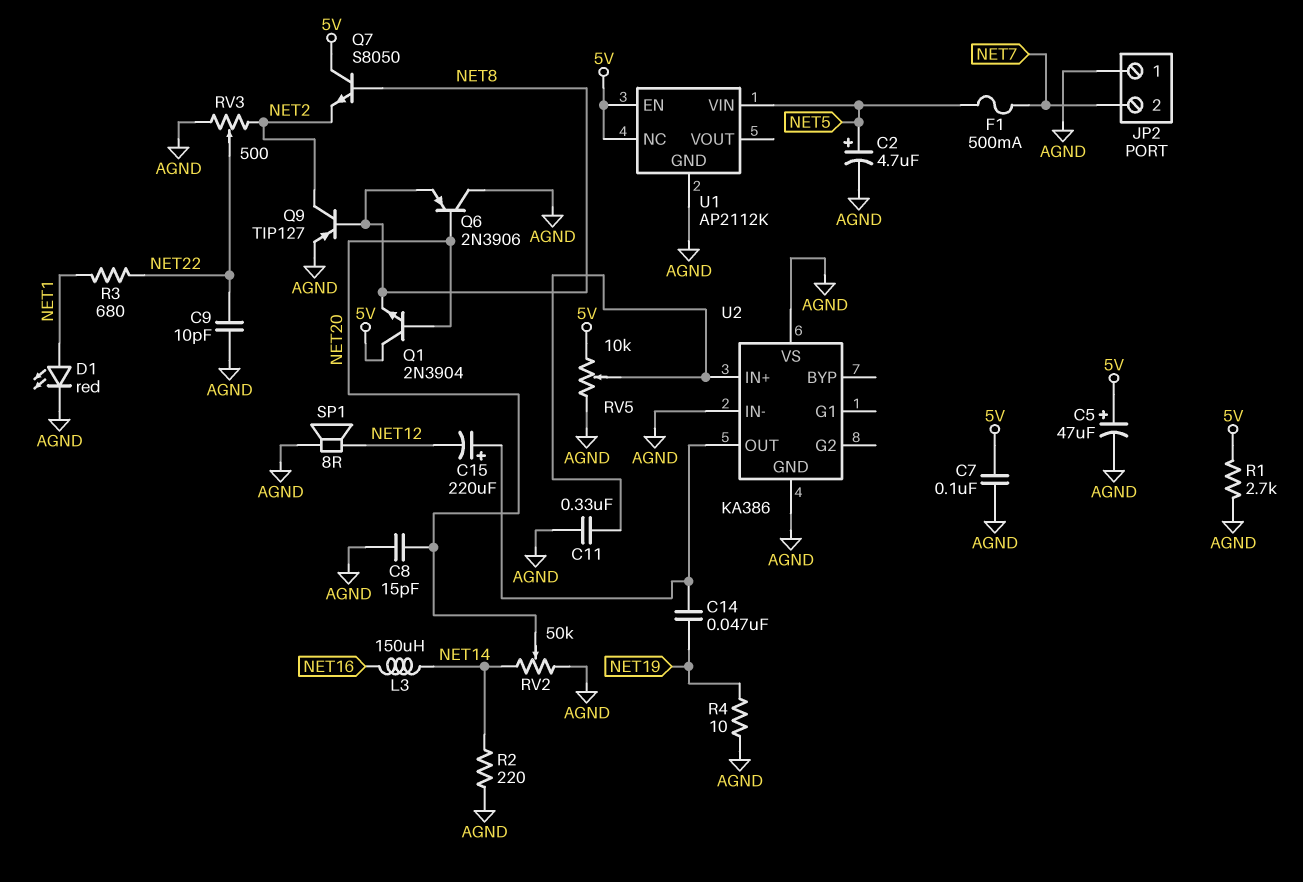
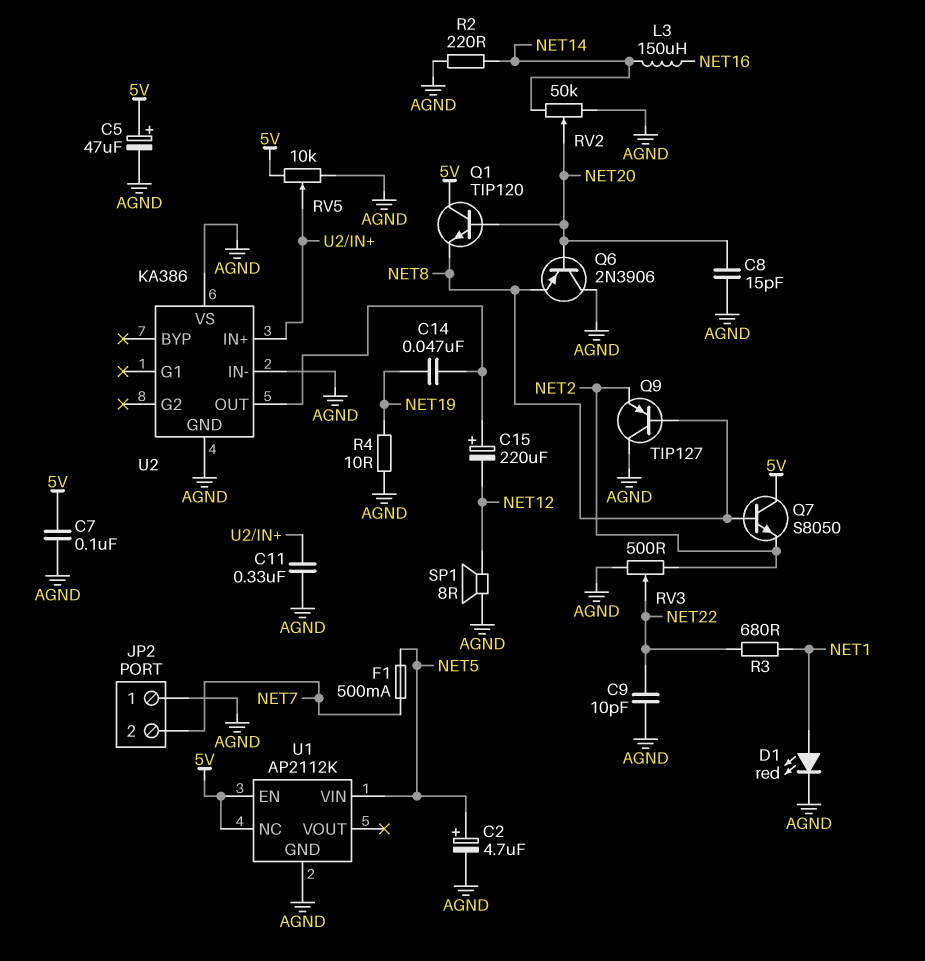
Q1: NPN 2N3904 (B NET20, C 5V, E NET8) -> NPN TIP120 (B NET20, C 5V, E NET8)
Q9: PNP TIP127 (B NET8, C NET2, E AGND) -> PNP TIP127 (B NET8, C AGND, E NET2)
R1: 2.7k (5V, AGND) -> none

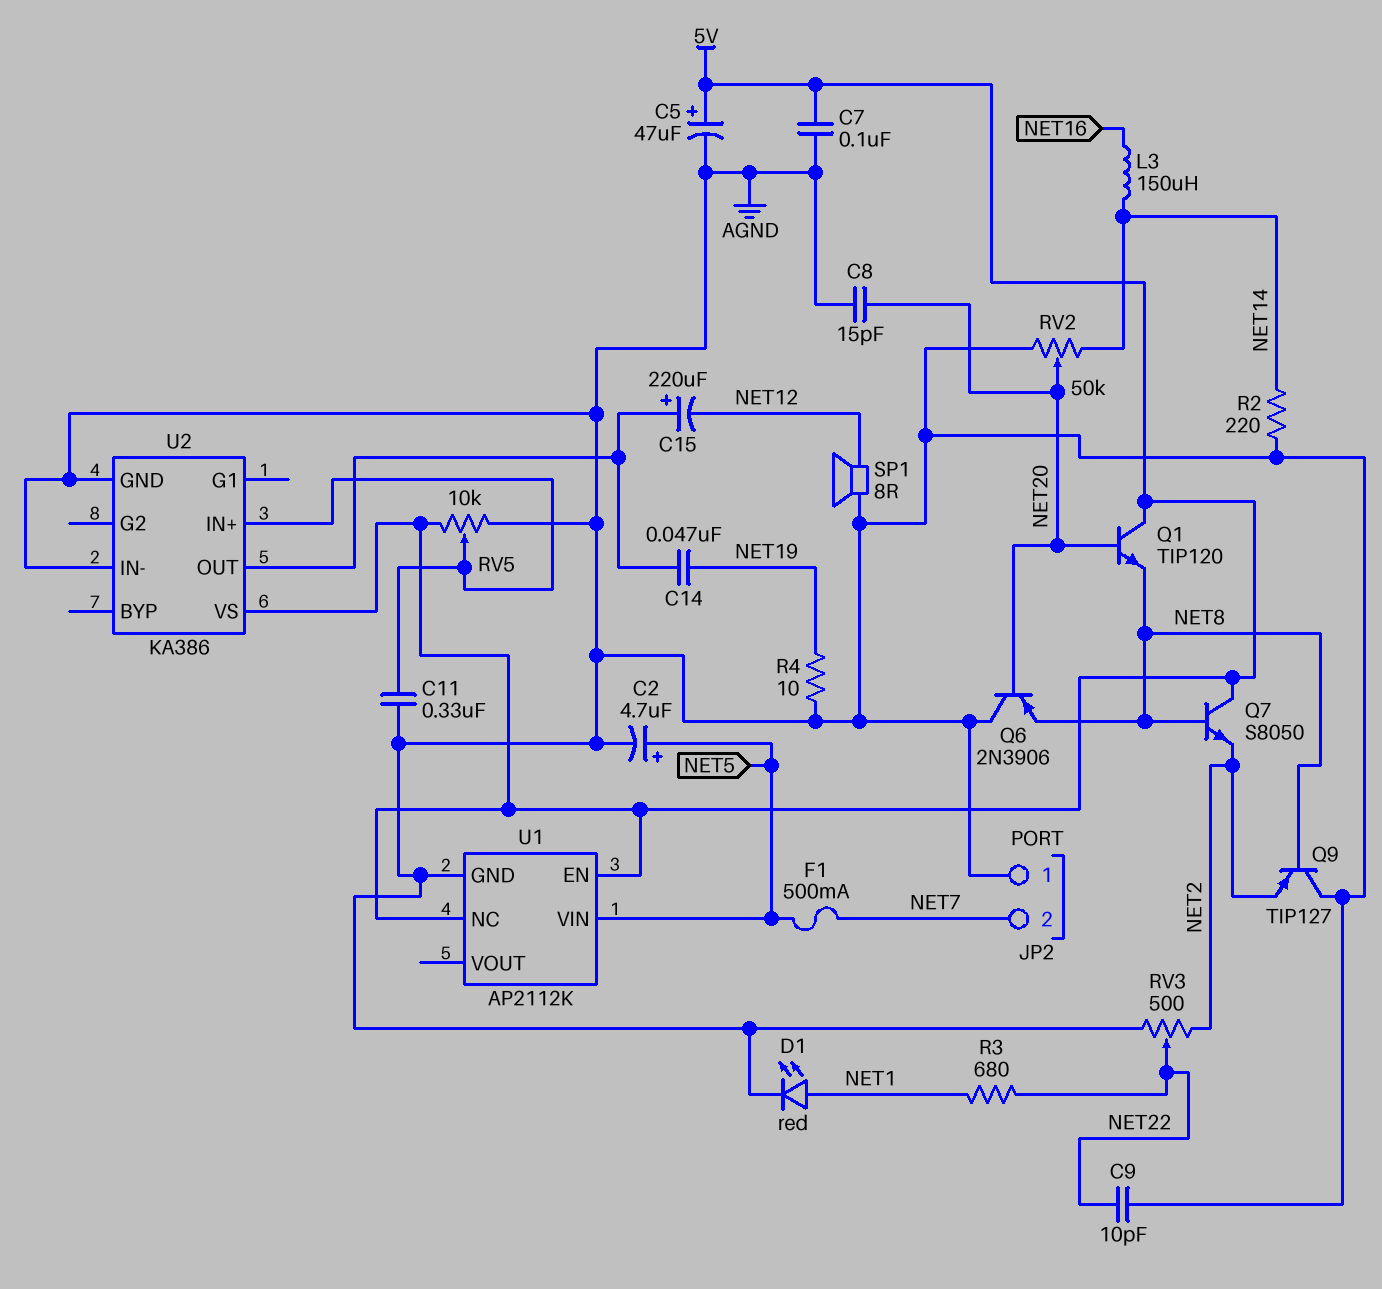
U2 pin VS: AGND -> 5V

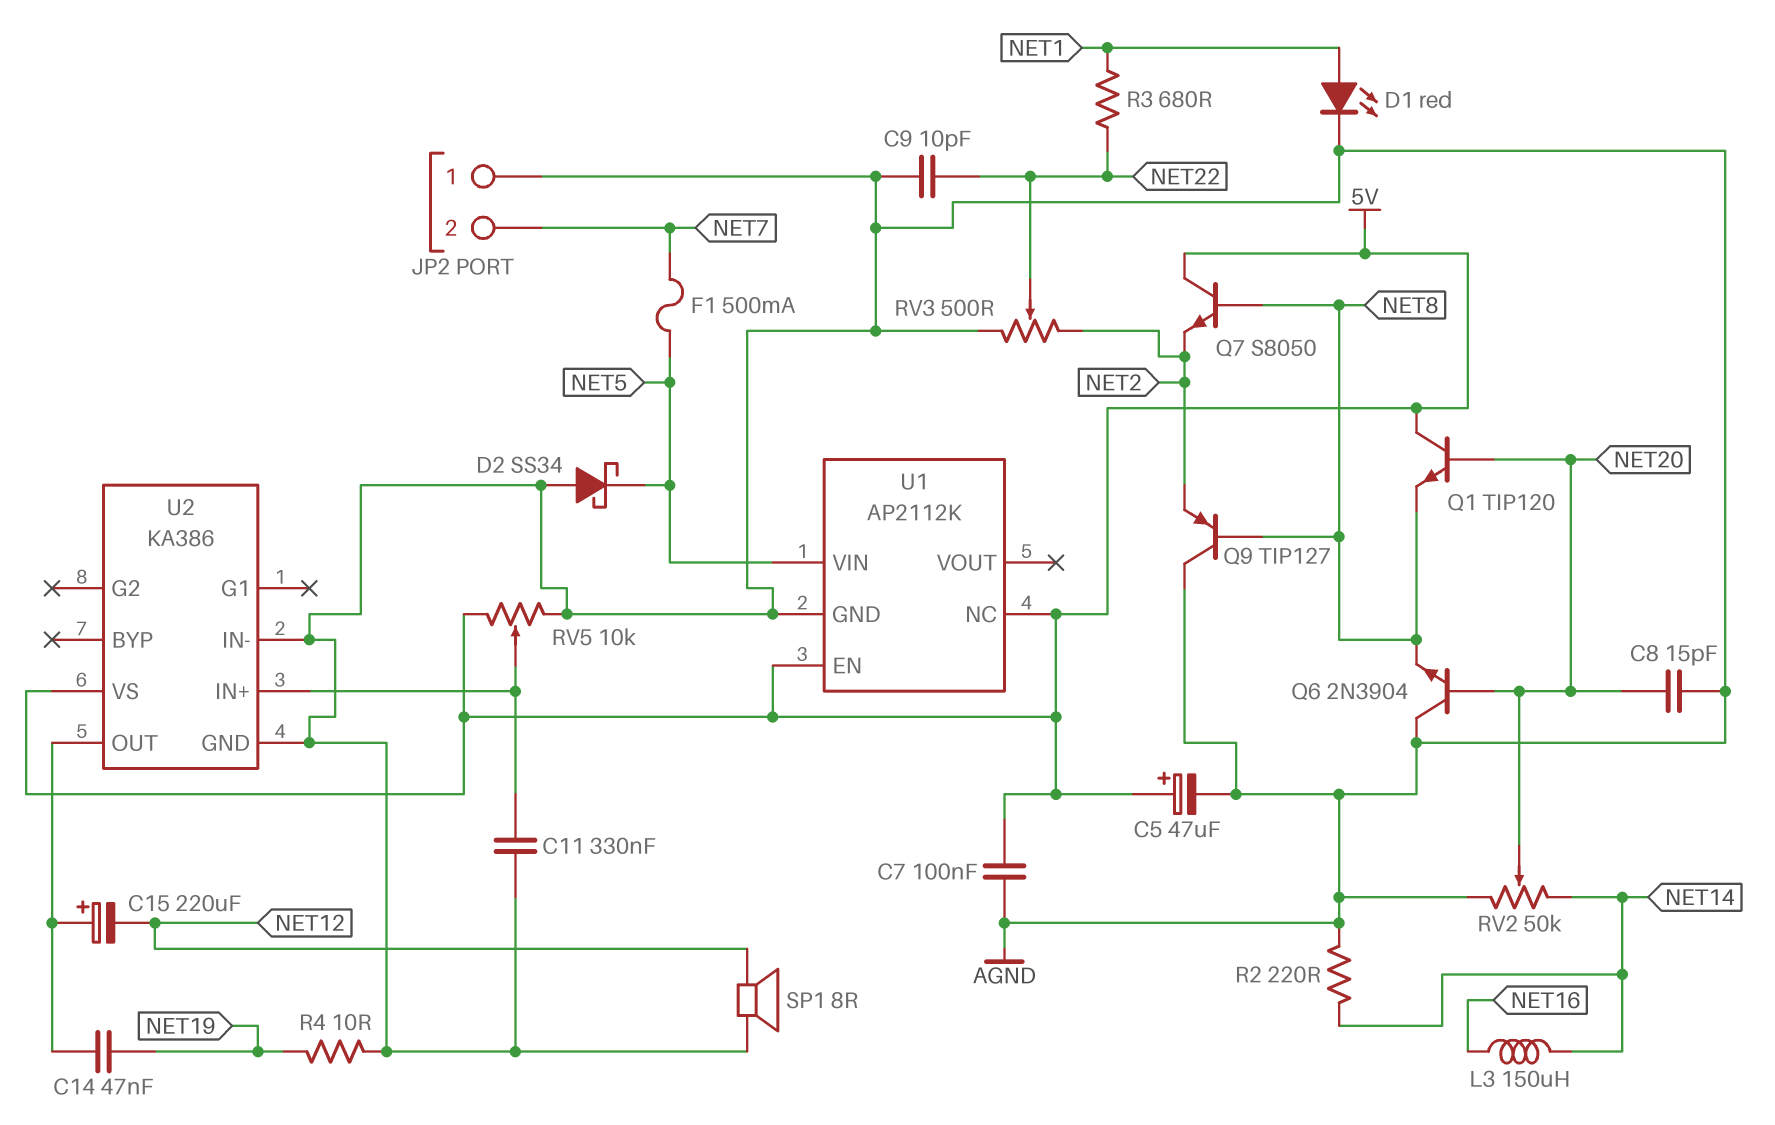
C2: 4.7uF (plus NET5, minus AGND) -> none
D2: none -> schottky SS34 (A AGND, K NET5)
Q6: PNP 2N3906 (B NET20, C AGND, E NET8) -> NPN 2N3904 (B NET20, C AGND, E NET8)

